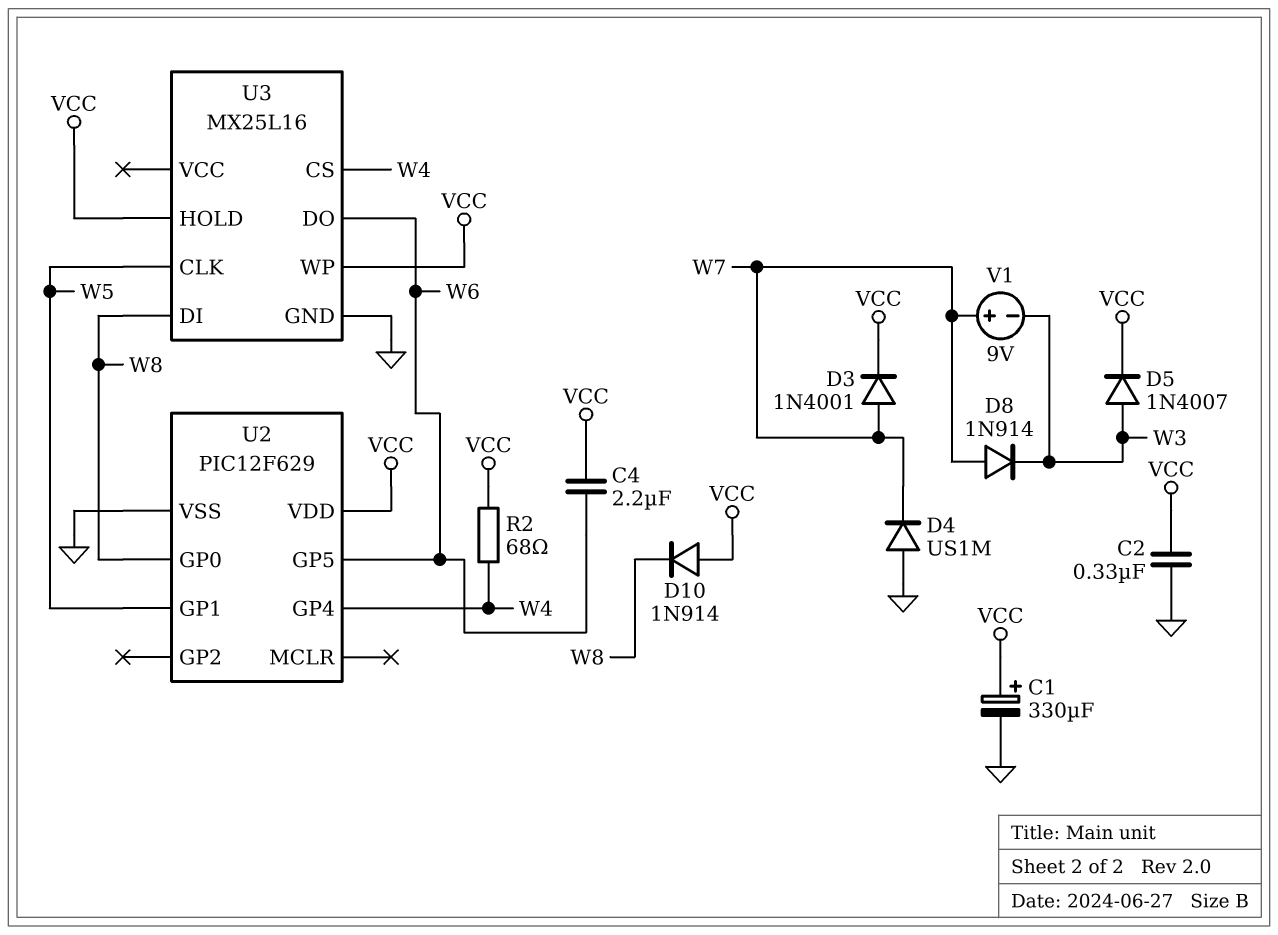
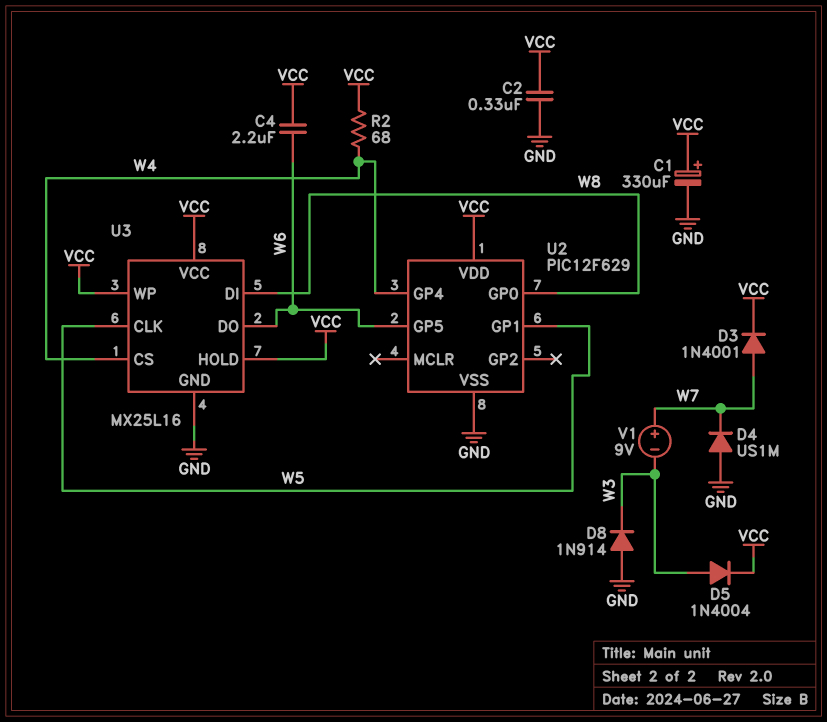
D5: diode 1N4007 (A W3, K VCC) -> diode 1N4004 (A W3, K VCC)
D8: diode 1N914 (A W7, K W3) -> diode 1N914 (A GND, K W3)
D10: diode 1N914 (A VCC, K W8) -> none
U3 pin VCC: none -> VCC

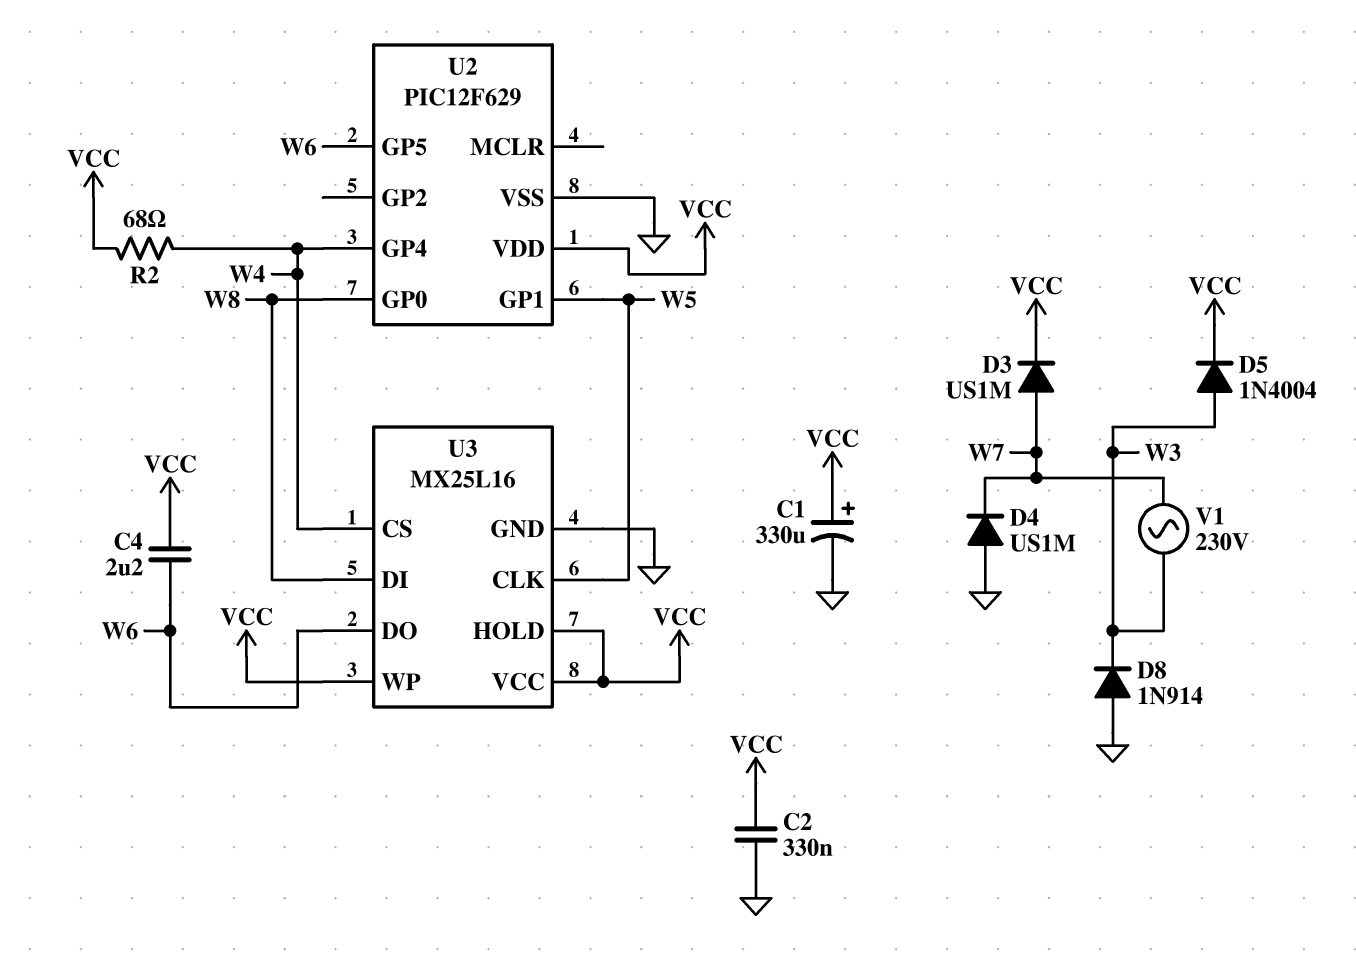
D3: diode 1N4001 (A W7, K VCC) -> diode US1M (A W7, K VCC)
V1: 9V (plus W7, minus W3) -> AC 230V (W3, W7)

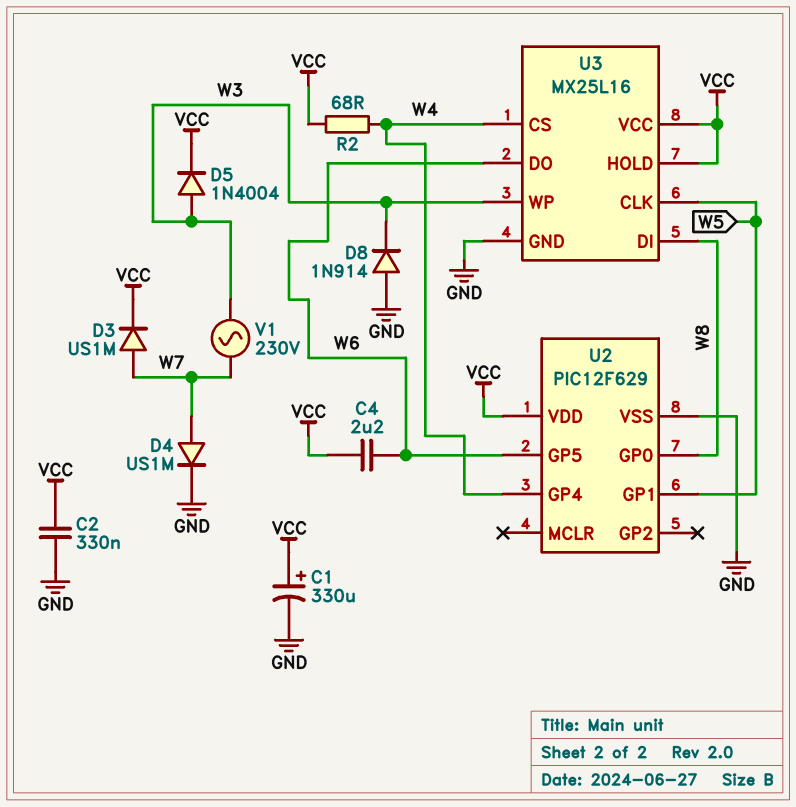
D4: diode US1M (A GND, K W7) -> diode US1M (A W7, K GND)
U3 pin WP: VCC -> W3

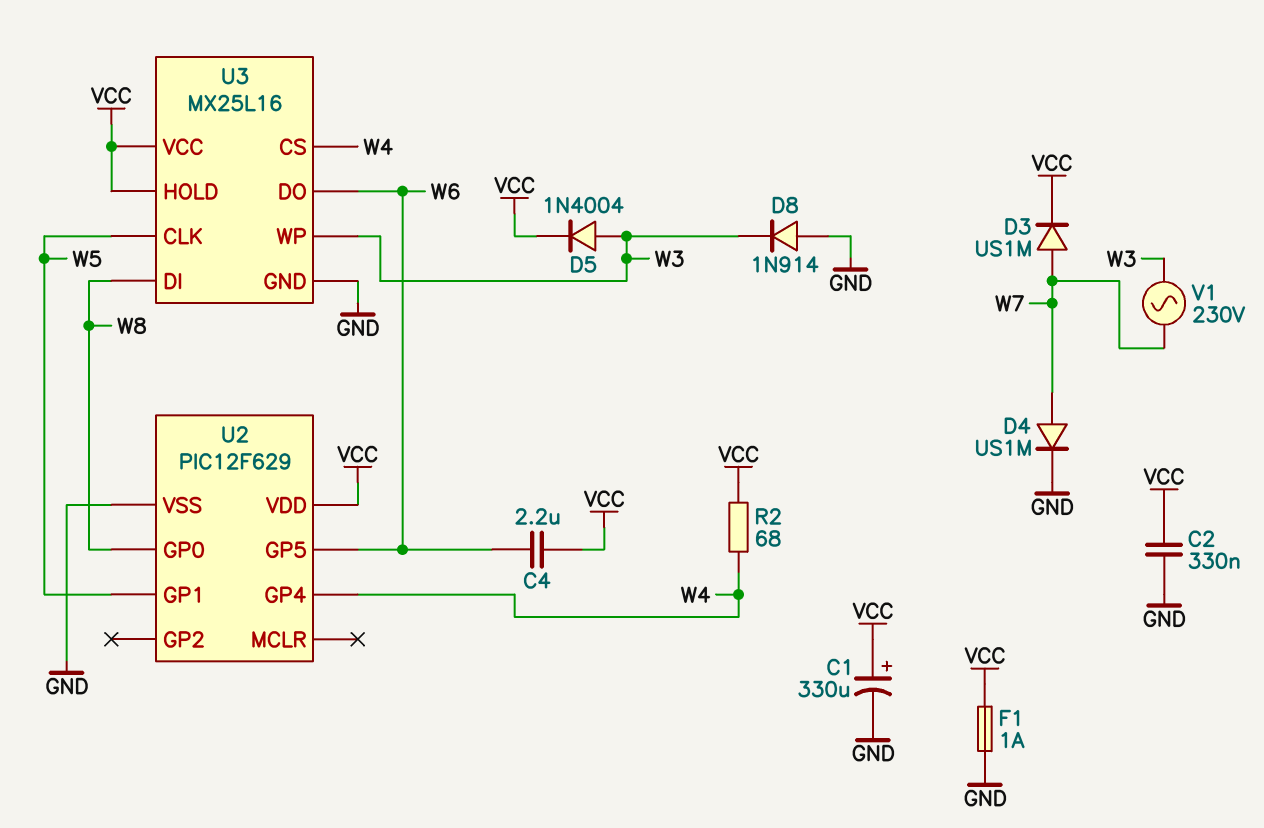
F1: none -> 1A (GND, VCC)

